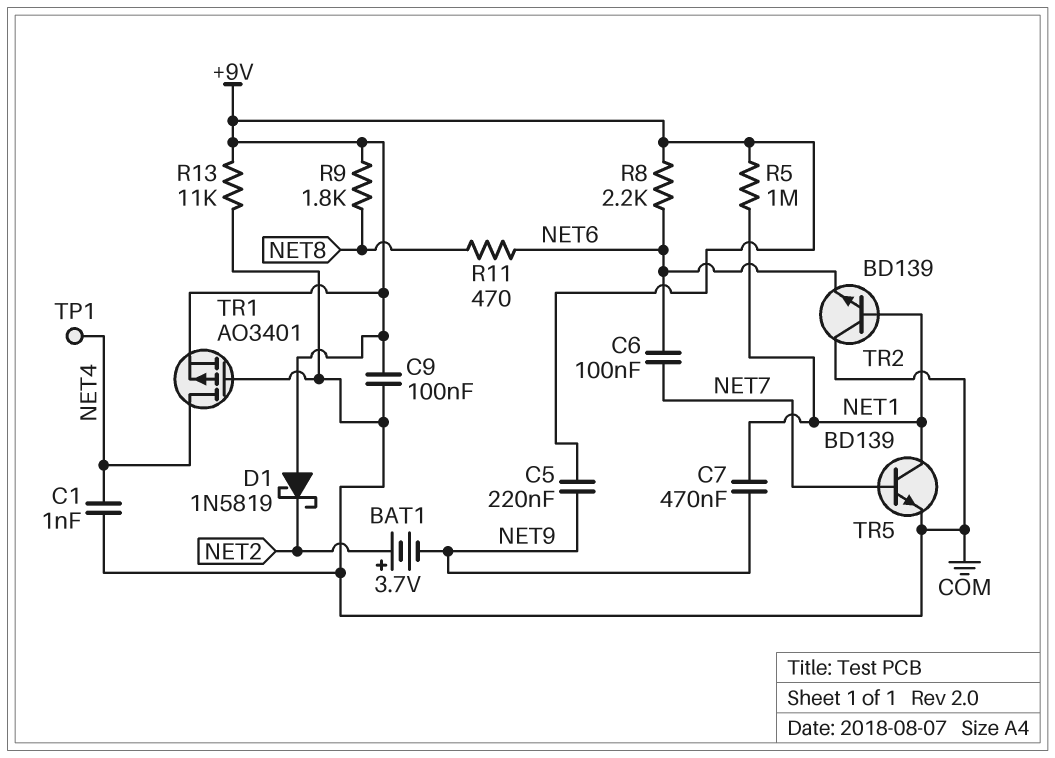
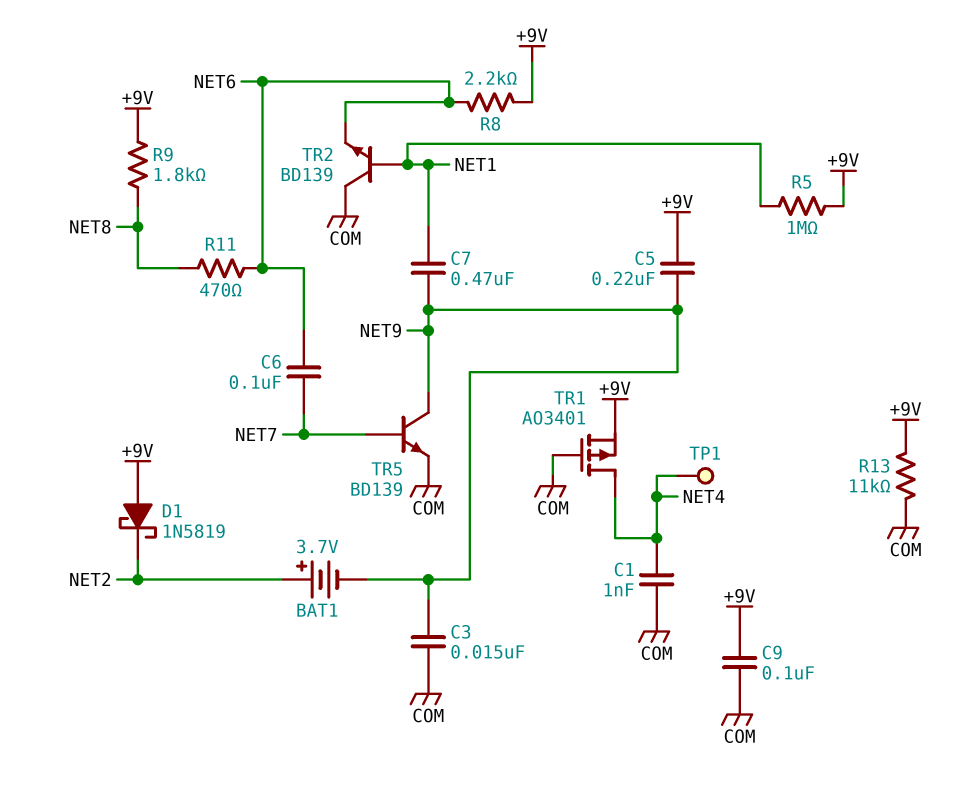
C3: none -> 15nF (COM, NET9)
TR5: NPN BD139 (B NET7, C NET1, E COM) -> NPN BD139 (B NET7, C NET9, E COM)

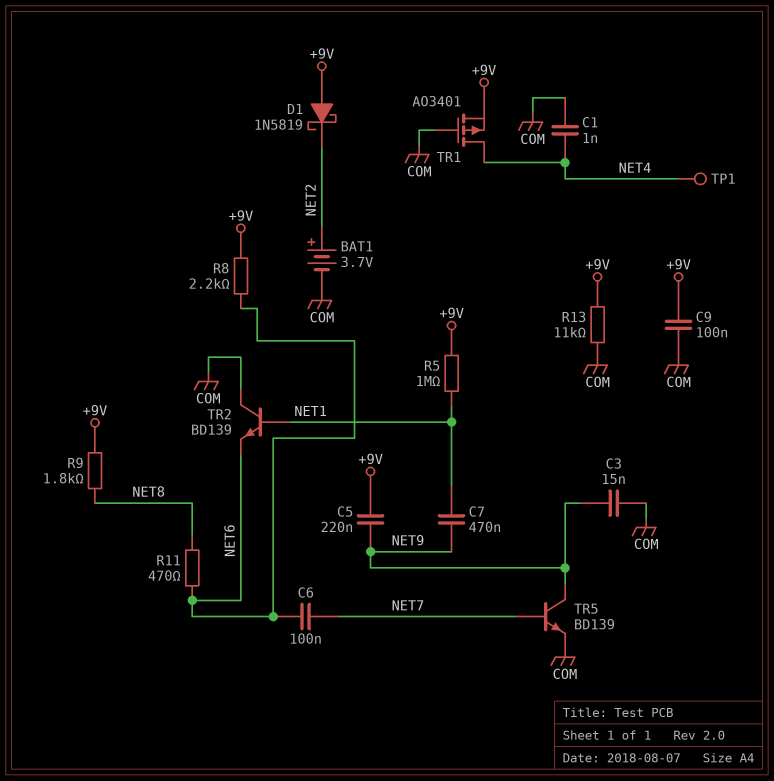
BAT1: 3.7V (plus NET2, minus NET9) -> 3.7V (plus NET2, minus COM)

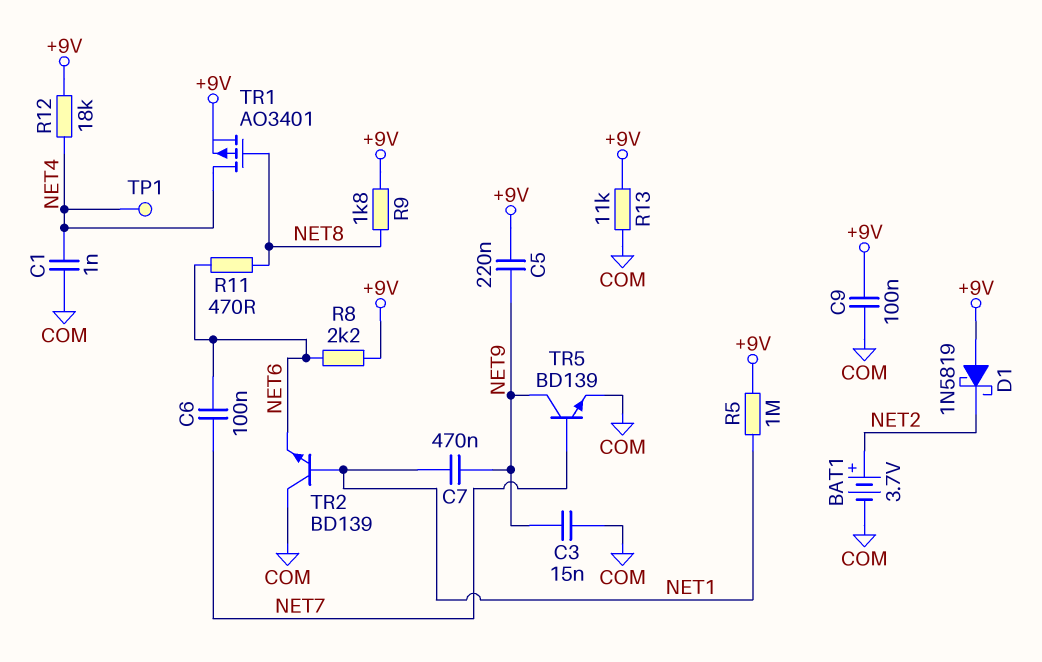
R12: none -> 18k (+9V, NET4)
TR1: PMOS AO3401 (G COM, D NET4, S +9V) -> PMOS AO3401 (G NET8, D NET4, S +9V)

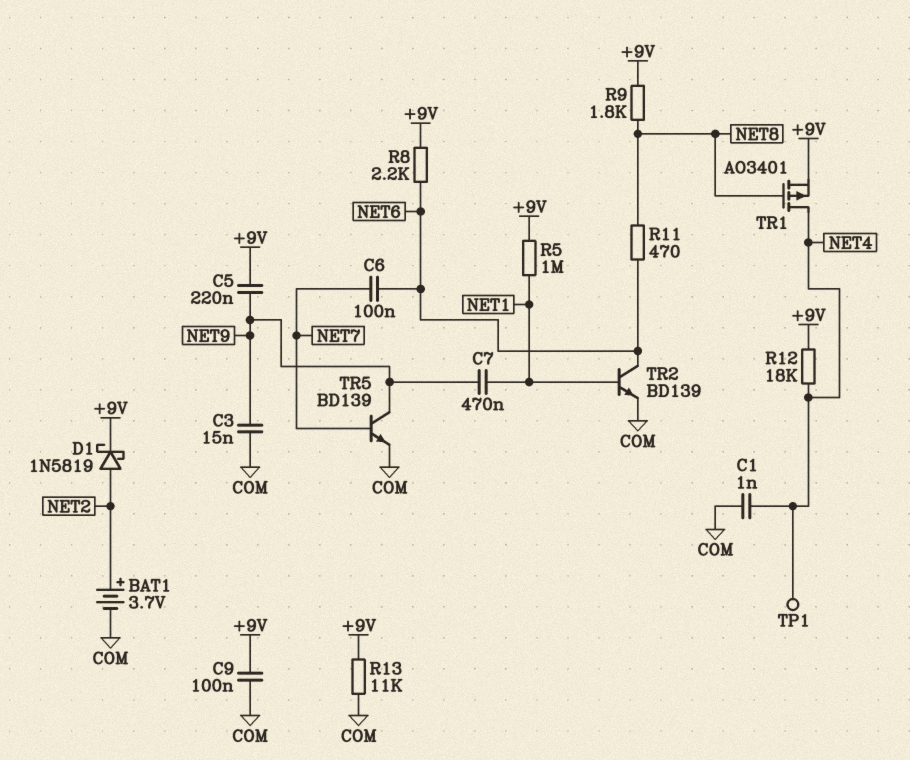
D1: schottky 1N5819 (A +9V, K NET2) -> schottky 1N5819 (A NET2, K +9V)
TR2: NPN BD139 (B NET1, C COM, E NET6) -> NPN BD139 (B NET1, C NET6, E COM)

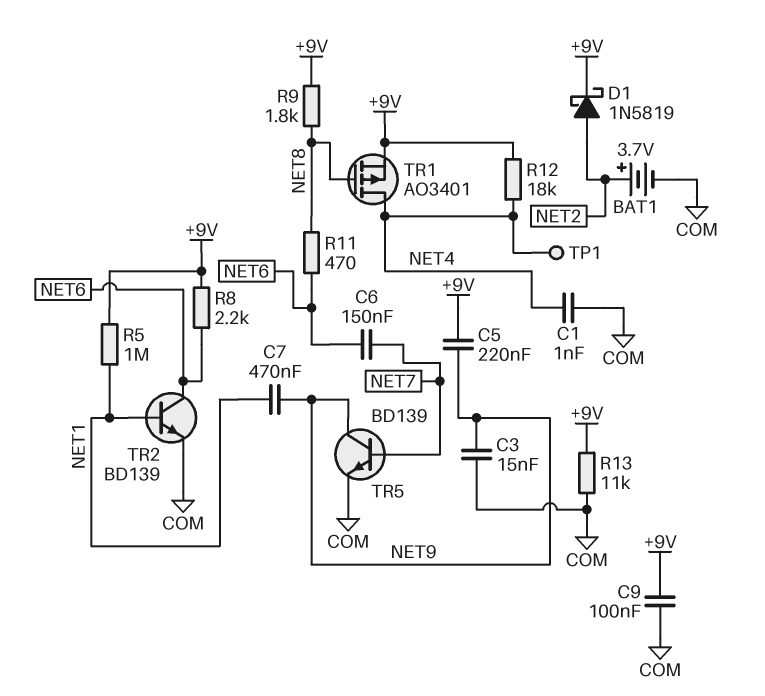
C6: 100nF (NET6, NET7) -> 150nF (NET6, NET7)

